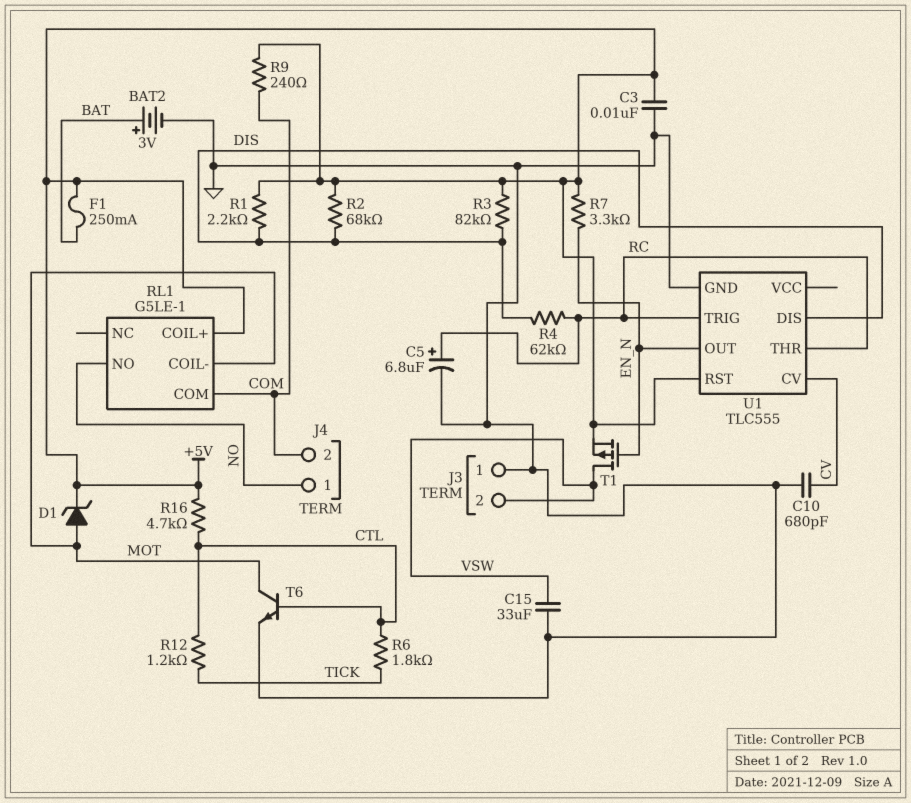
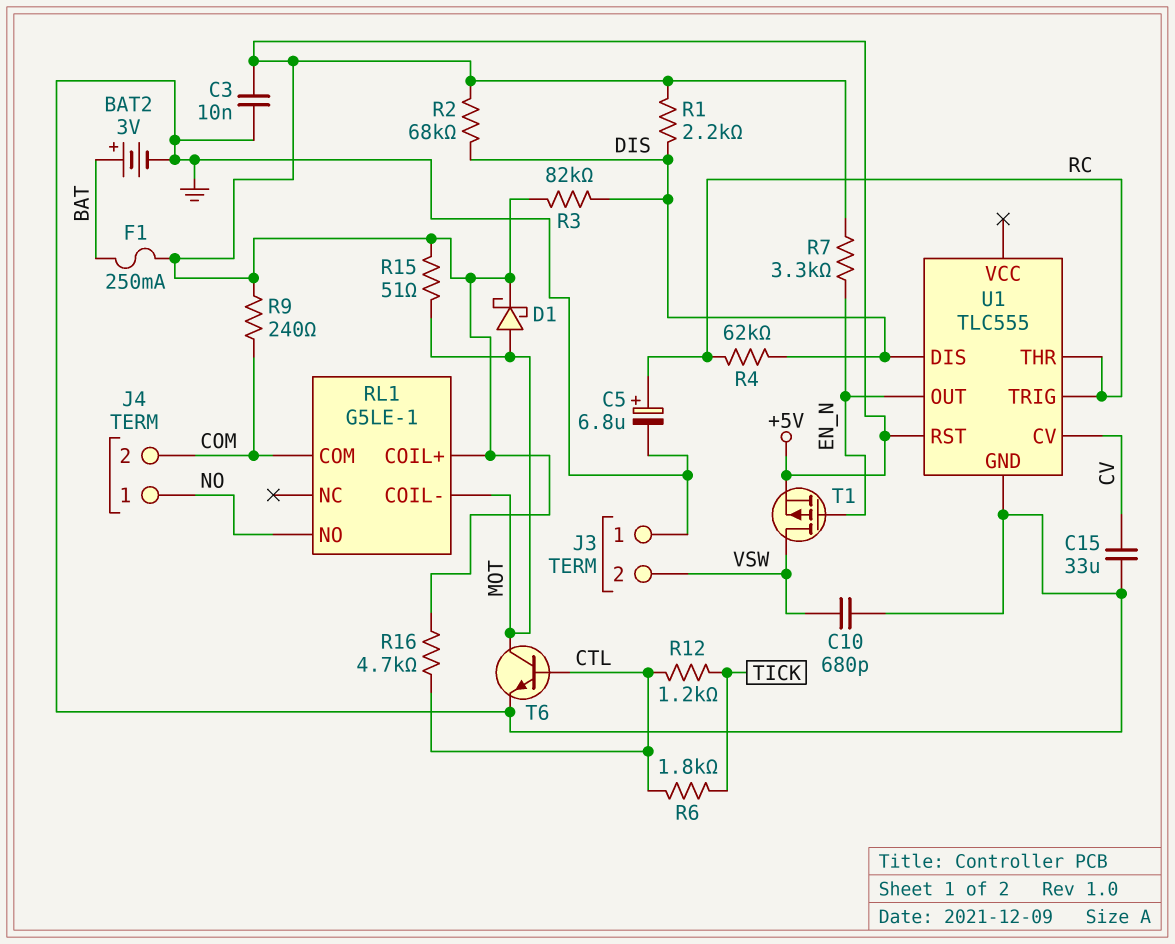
C10: 680pF (CV, GND) -> 680pF (GND, VSW)
C15: 33uF (GND, VSW) -> 33uF (CV, GND)
D1: zener (A MOT, K +5V) -> schottky (A MOT, K +5V)
R15: none -> 51 (+5V, MOT)

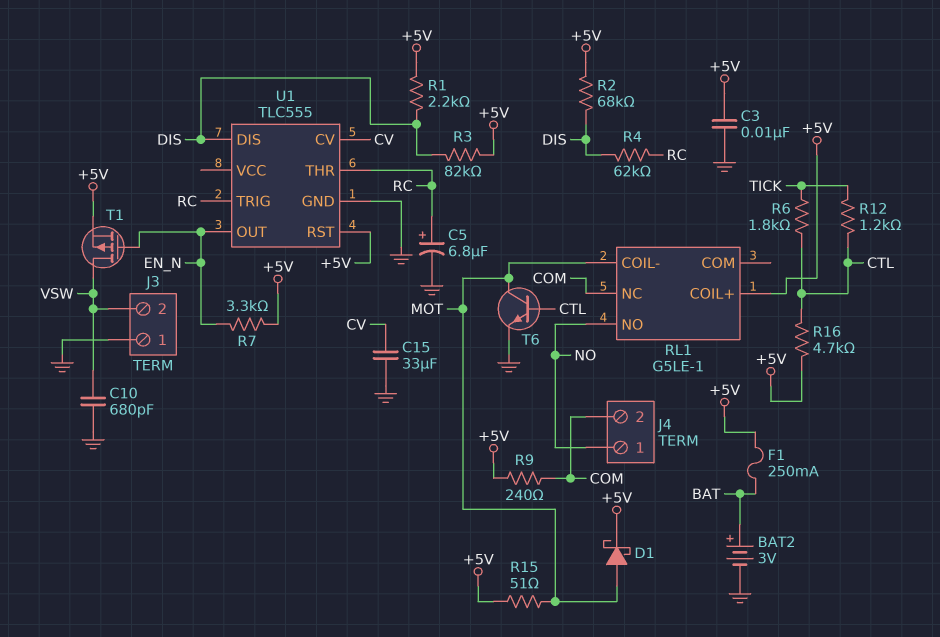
RL1 pin COM: COM -> none
RL1 pin NC: none -> COM

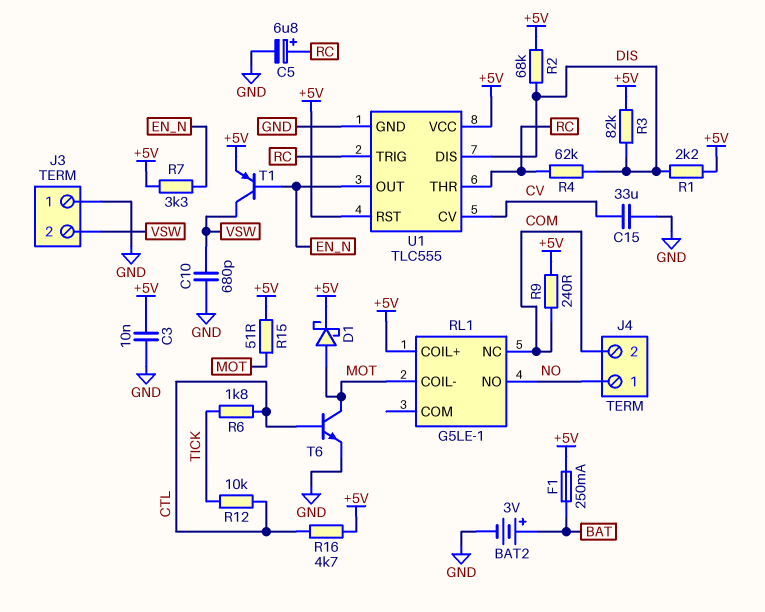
R12: 1.2k (CTL, TICK) -> 10k (CTL, TICK)
T1: PMOS (G EN_N, D VSW, S +5V) -> PNP (B EN_N, C VSW, E +5V)
U1 pin VCC: none -> +5V

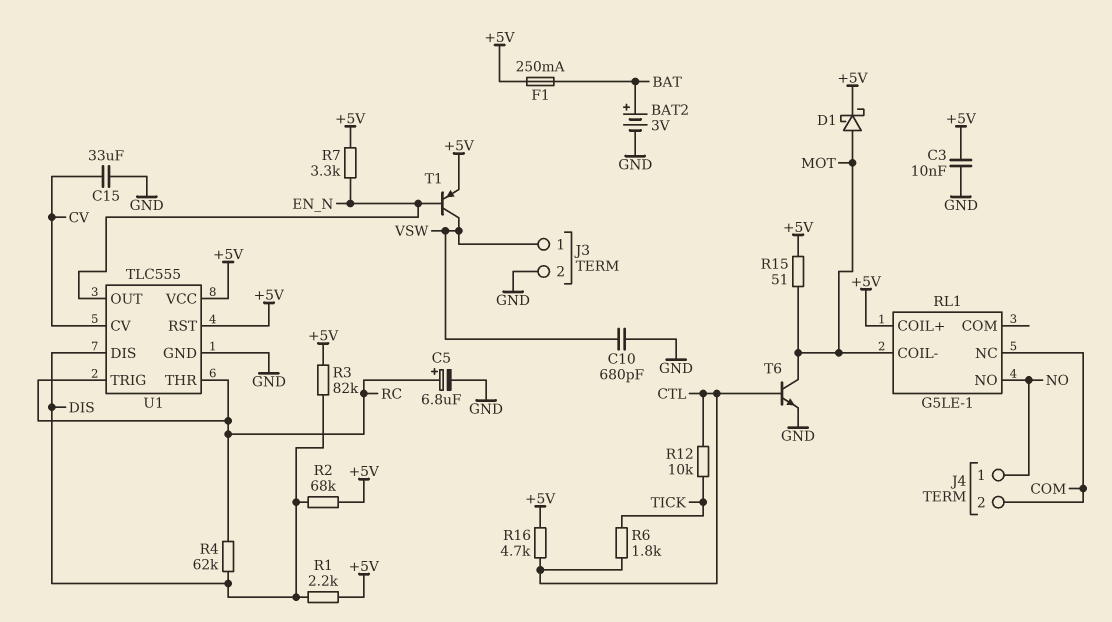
J3 pin 1: GND -> VSW
J3 pin 2: VSW -> GND
R9: 240 (+5V, COM) -> none

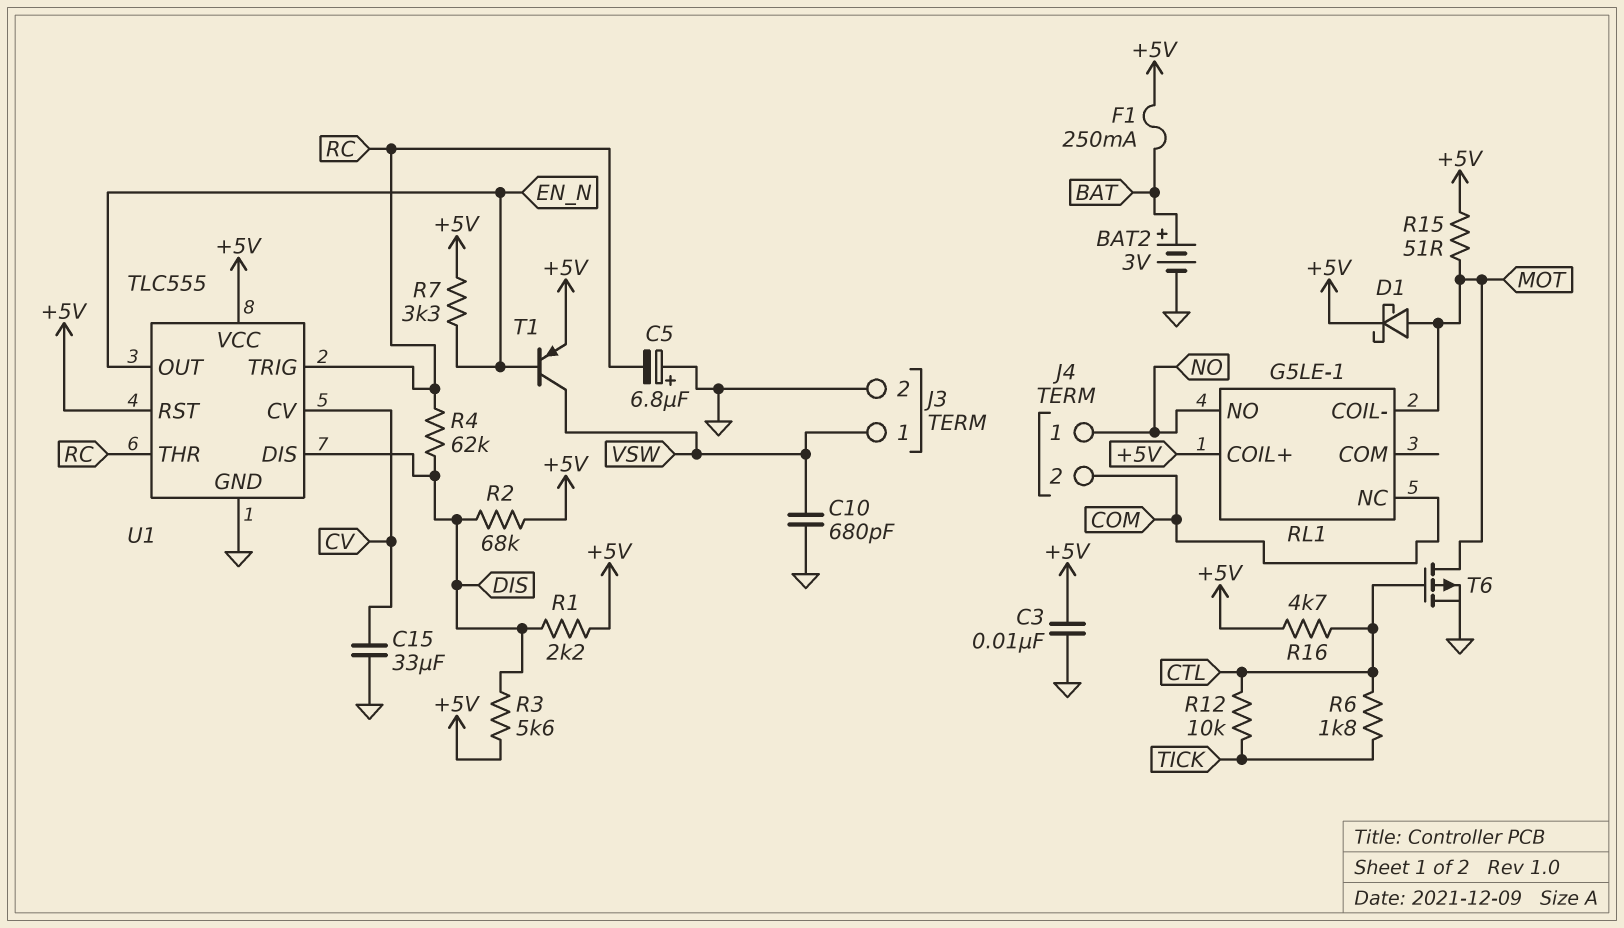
C5: 6.8uF (plus RC, minus GND) -> 6.8uF (plus GND, minus RC)
R3: 82k (+5V, DIS) -> 5.6k (+5V, DIS)
T6: NPN (B CTL, C MOT, E GND) -> PMOS (G CTL, D MOT, S GND)

